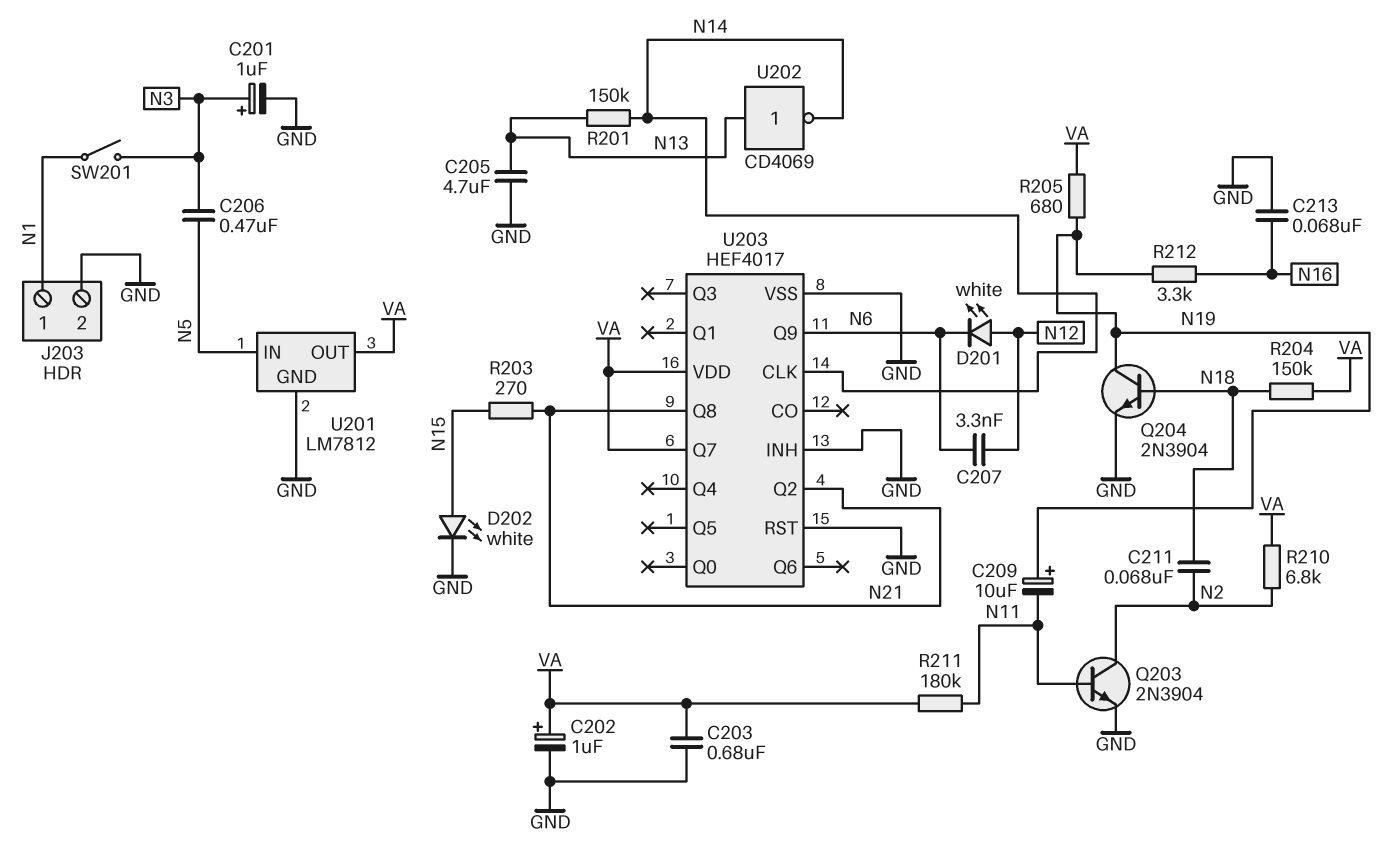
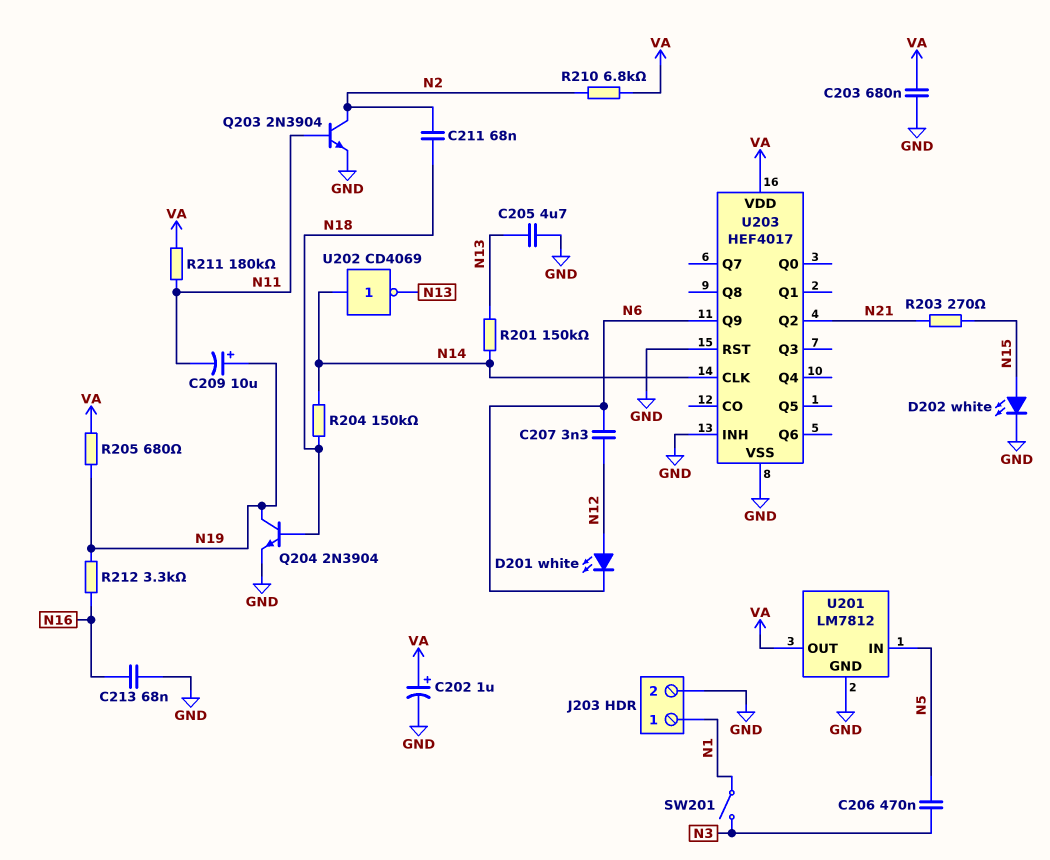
C201: 1uF (plus N3, minus GND) -> none
R204: 150k (N18, VA) -> 150k (N14, N18)
U202: NOT CD4069 (in N13, out N14) -> NOT CD4069 (in N14, out N13)
U203 pin Q7: VA -> none
U203 pin Q8: N21 -> none

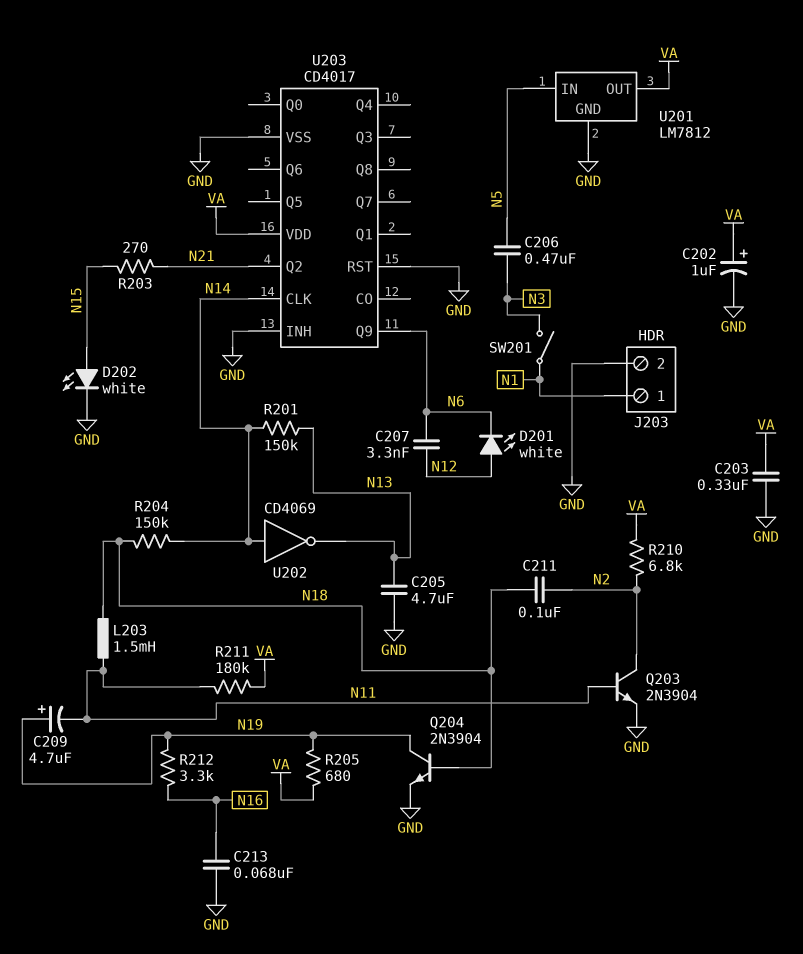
C203: 680nF (GND, VA) -> 330nF (GND, VA)
C209: 10uF (plus N19, minus N11) -> 4.7uF (plus N19, minus N11)
C211: 68nF (N2, N18) -> 100nF (N2, N18)
L203: none -> 1.5mH (N11, N18)
U203: HEF4017 -> CD4017

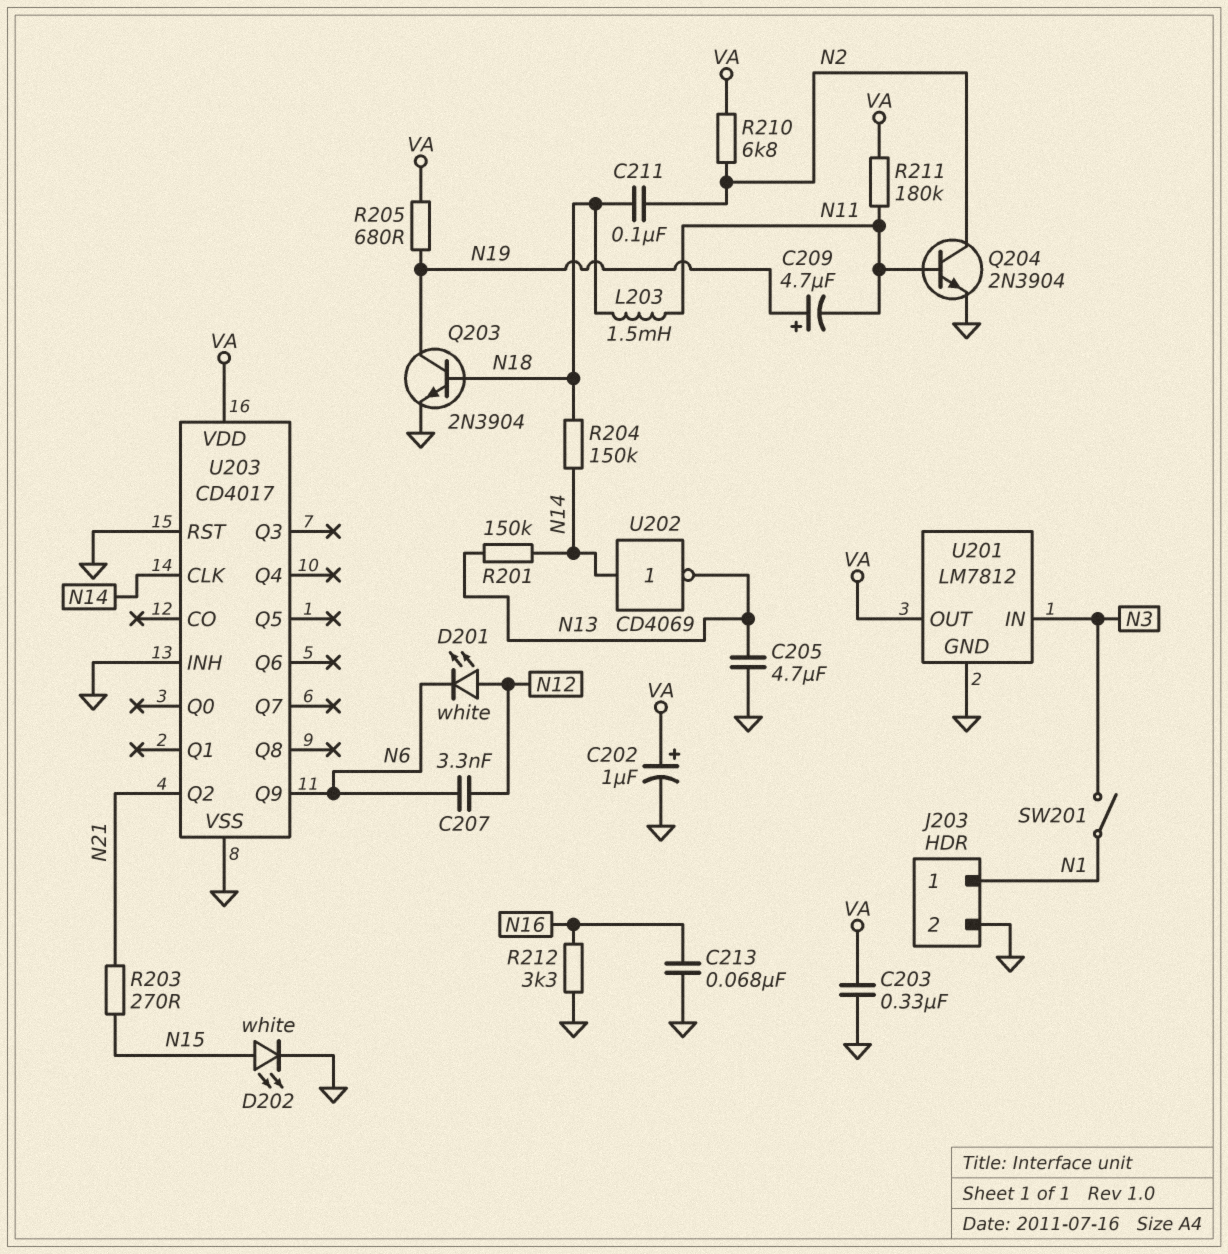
C206: 470nF (N3, N5) -> none
Q203: NPN 2N3904 (B N11, C N2, E GND) -> NPN 2N3904 (B N18, C N19, E GND)
Q204: NPN 2N3904 (B N18, C N19, E GND) -> NPN 2N3904 (B N11, C N2, E GND)
R212: 3.3k (N16, N19) -> 3.3k (GND, N16)
U201 pin IN: N5 -> N3

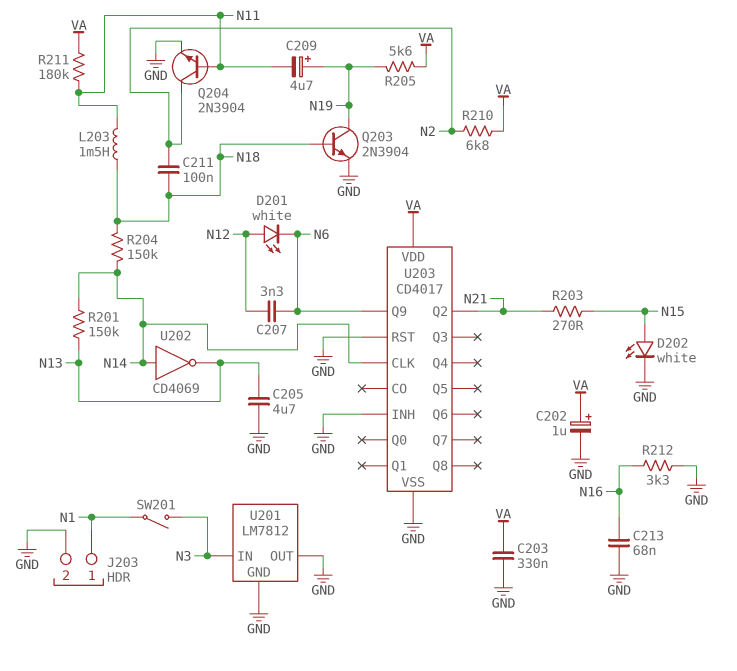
R205: 680 (N19, VA) -> 5.6k (N19, VA)
U201 pin OUT: VA -> GND

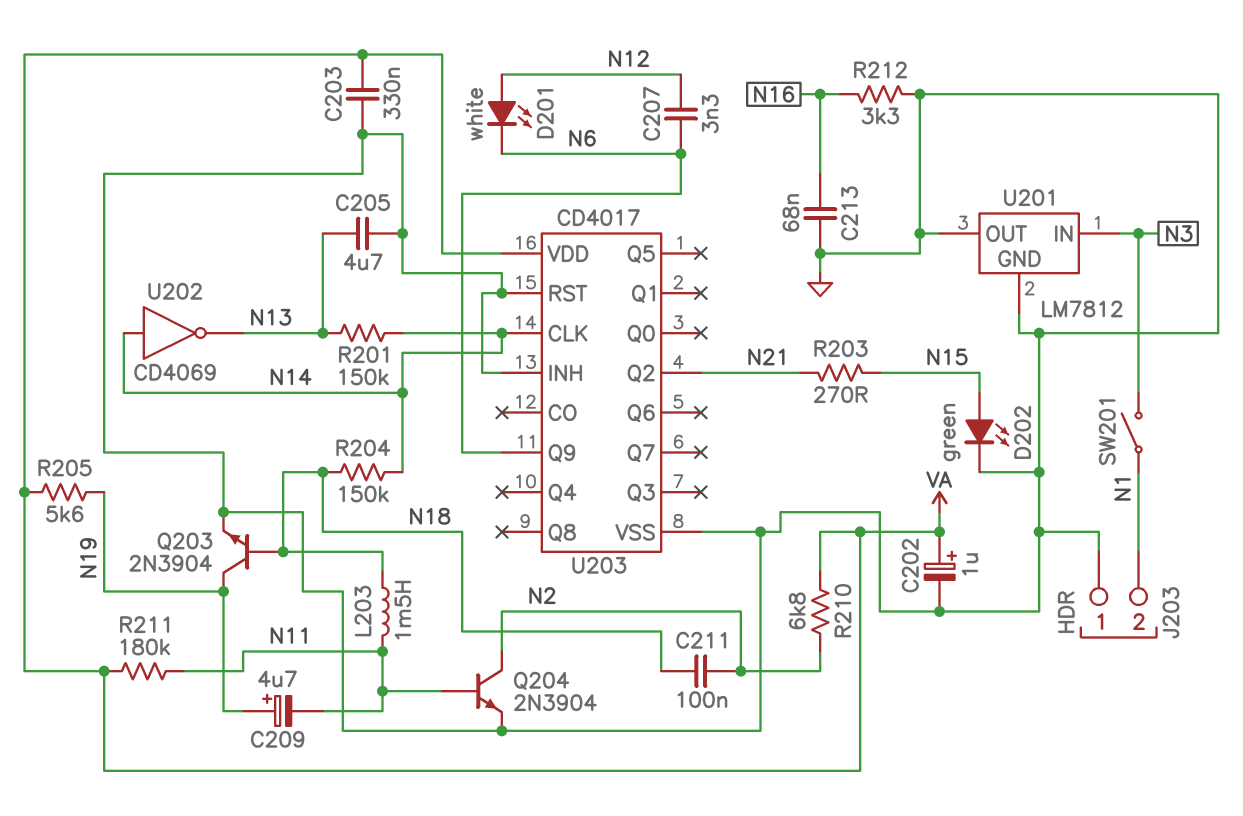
D202: LED white (A N15, K GND) -> LED green (A N15, K GND)
J203 pin 1: N1 -> GND
J203 pin 2: GND -> N1

